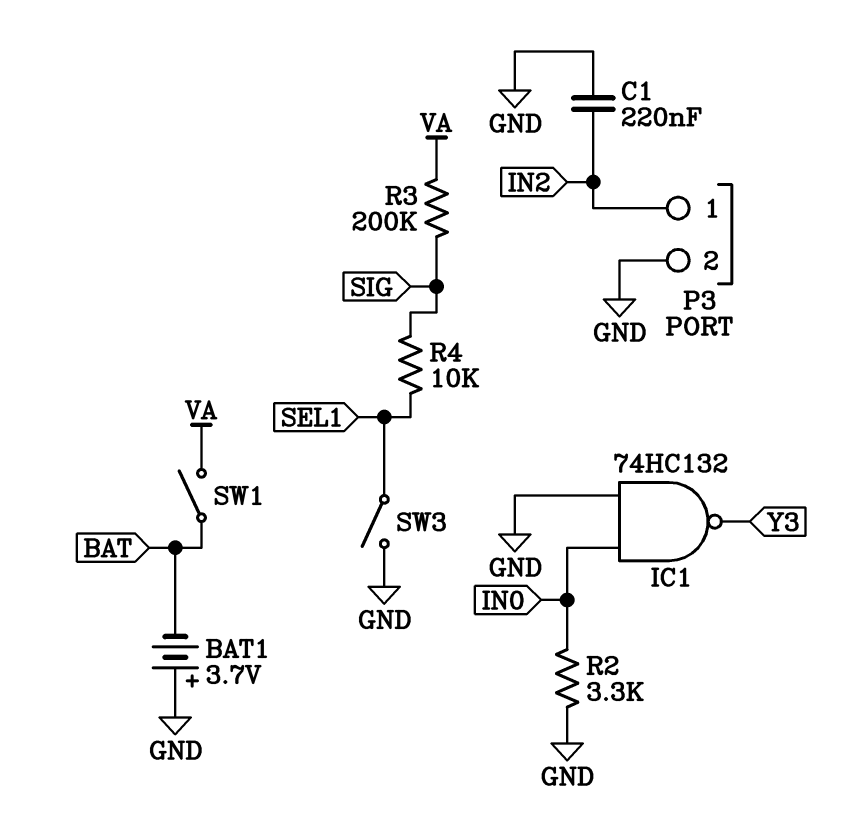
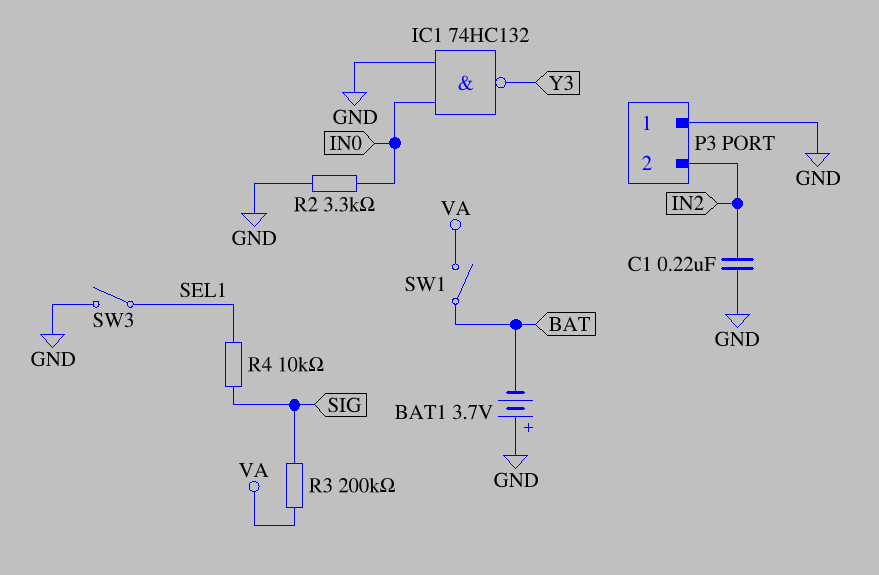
P3 pin 1: IN2 -> GND
P3 pin 2: GND -> IN2

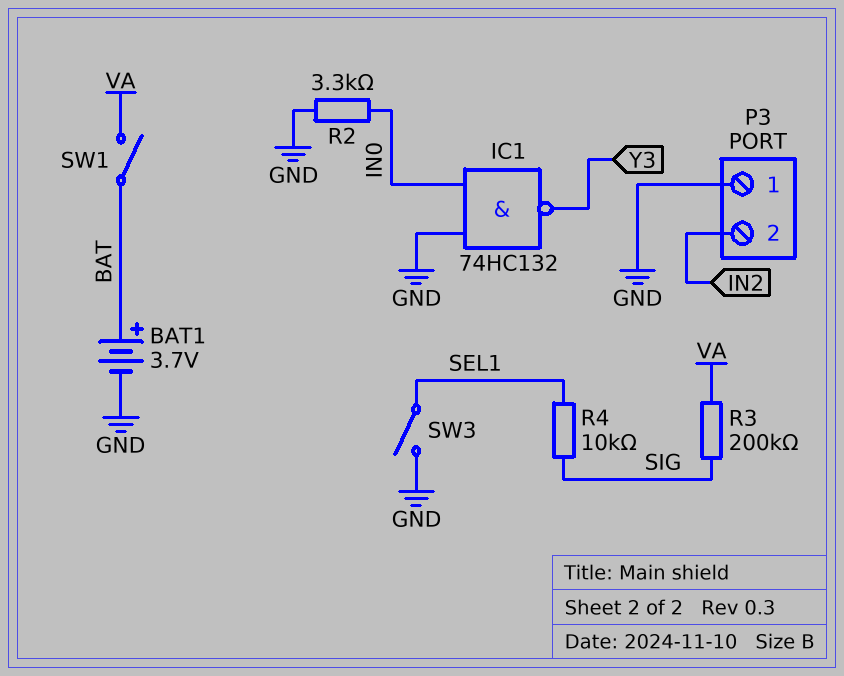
BAT1: 3.7V (plus GND, minus BAT) -> 3.7V (plus BAT, minus GND)
C1: 220nF (GND, IN2) -> none

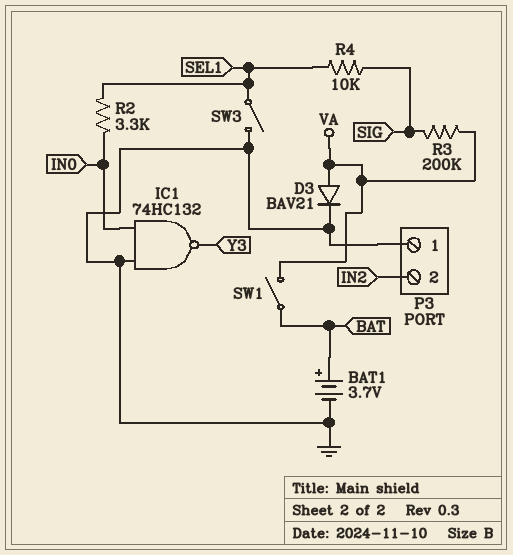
D3: none -> diode BAV21 (A VA, K GND)
R2: 3.3k (GND, IN0) -> 3.3k (IN0, SEL1)

